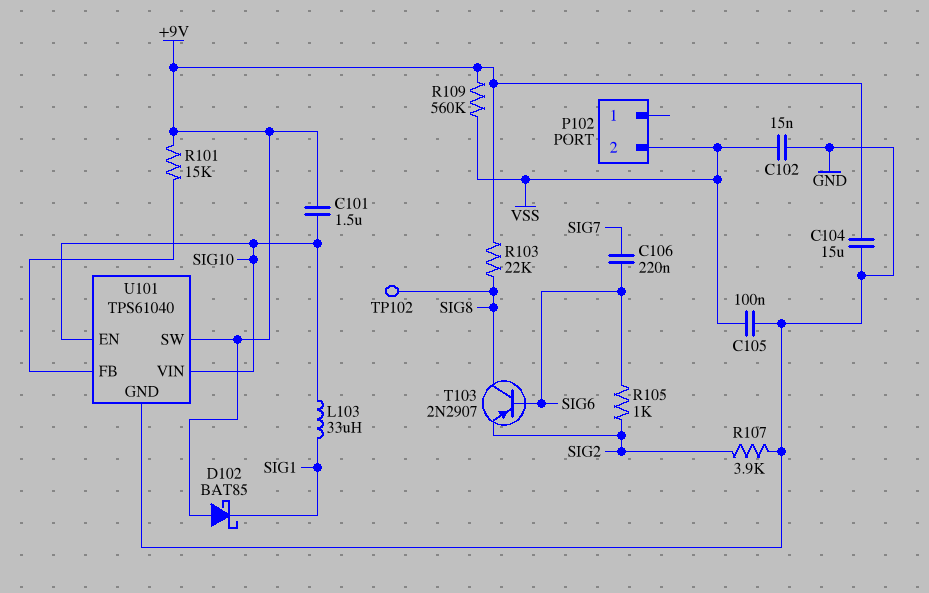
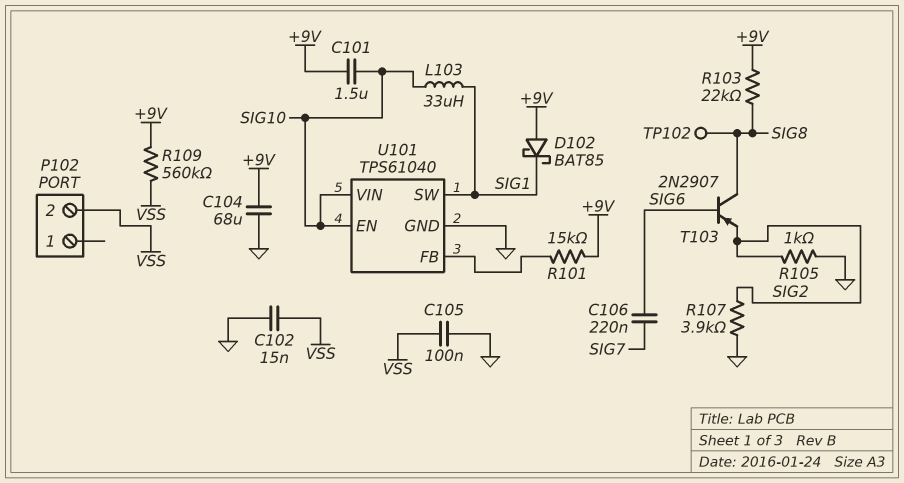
C104: 15uF (+9V, GND) -> 68uF (+9V, GND)
R105: 1k (SIG2, SIG6) -> 1k (GND, SIG2)
U101 pin SW: +9V -> SIG1

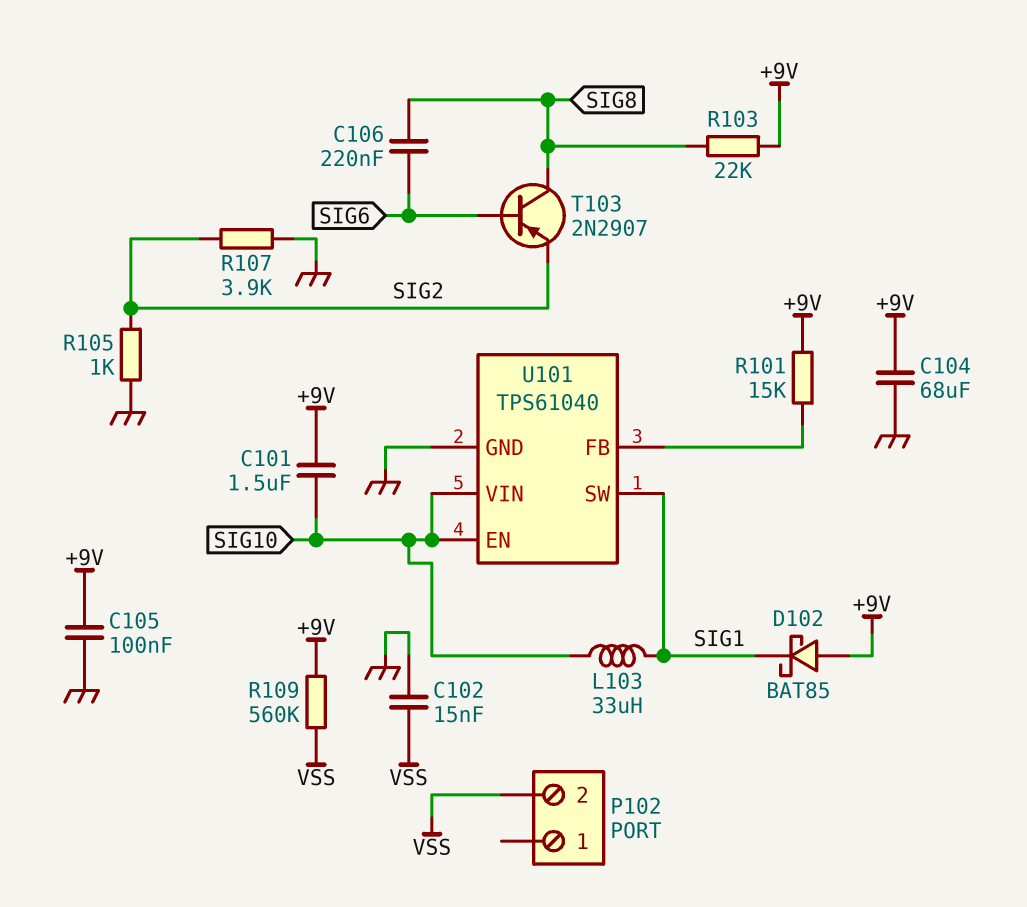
C105: 100nF (GND, VSS) -> 100nF (+9V, GND)
C106: 220nF (SIG6, SIG7) -> 220nF (SIG6, SIG8)
TP102: test point (SIG8) -> none

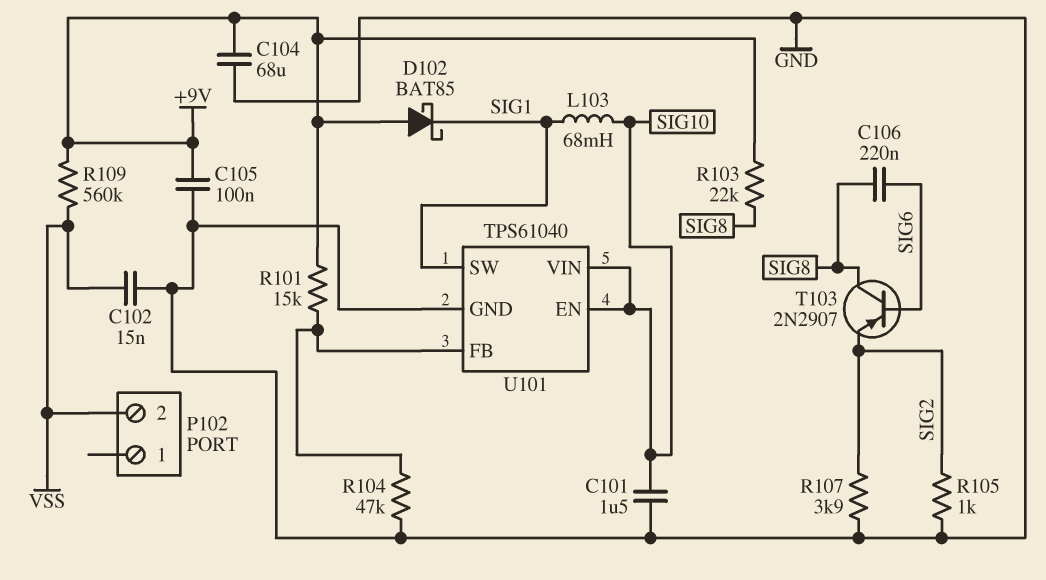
C101: 1.5uF (+9V, SIG10) -> 1.5uF (GND, SIG10)
L103: 33uH (SIG1, SIG10) -> 68mH (SIG1, SIG10)
R104: none -> 47k (GND, U101/FB)

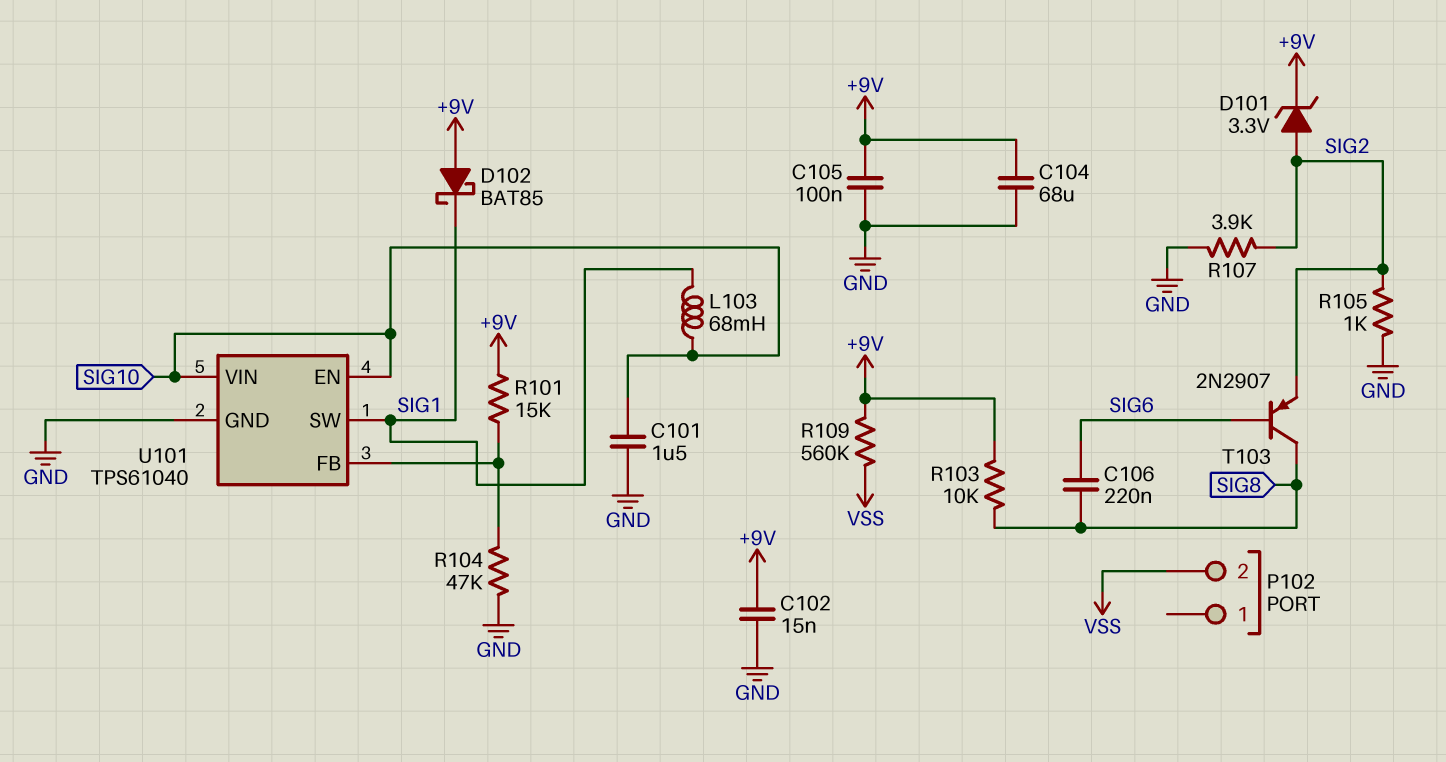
C102: 15nF (GND, VSS) -> 15nF (+9V, GND)
D101: none -> zener 3.3V (A SIG2, K +9V)
R103: 22k (+9V, SIG8) -> 10k (+9V, SIG8)

